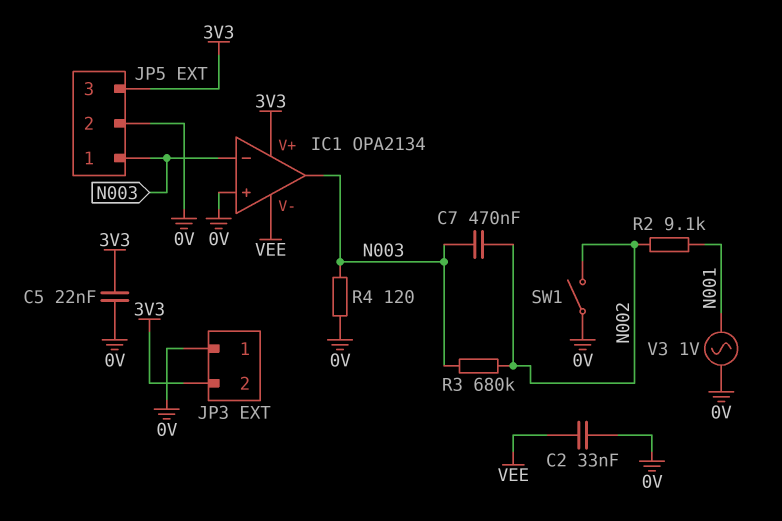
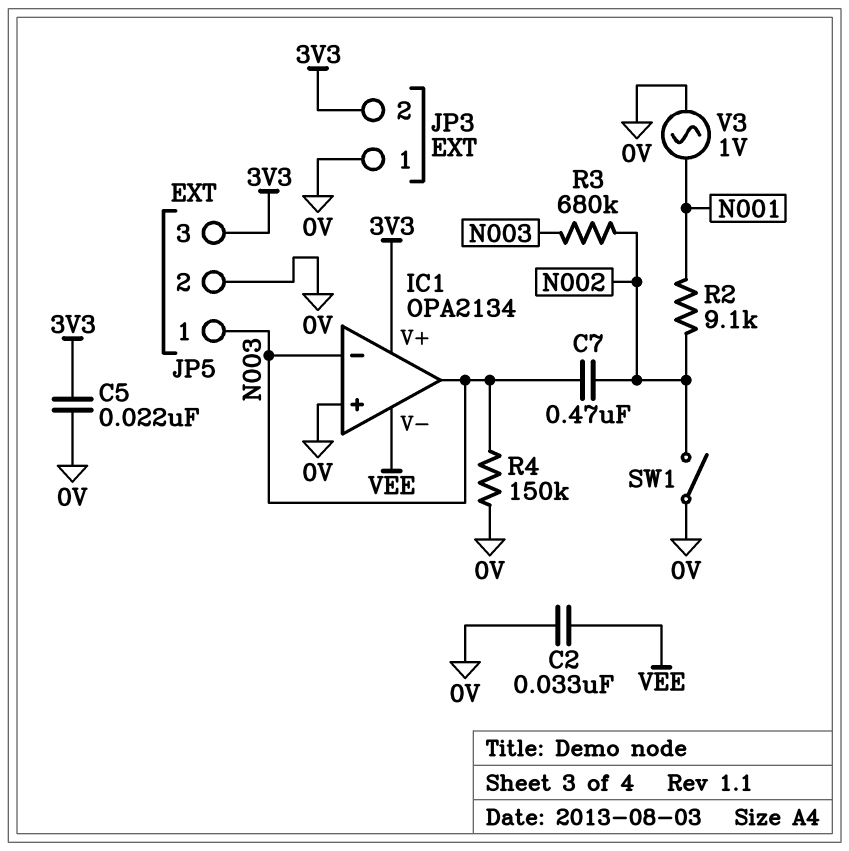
R4: 120 (0V, N003) -> 150k (0V, N003)

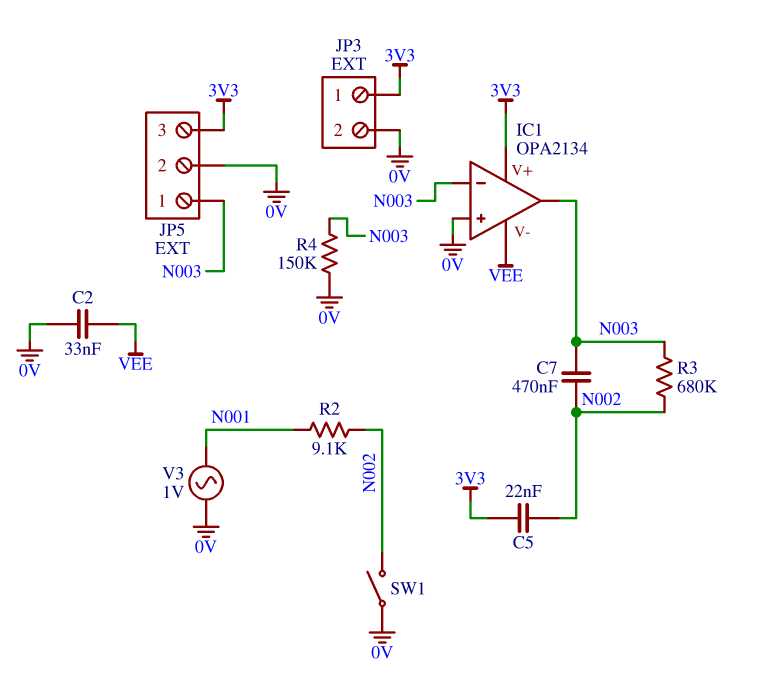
C5: 22nF (0V, 3V3) -> 22nF (3V3, N002)
JP3 pin 1: 0V -> 3V3
JP3 pin 2: 3V3 -> 0V

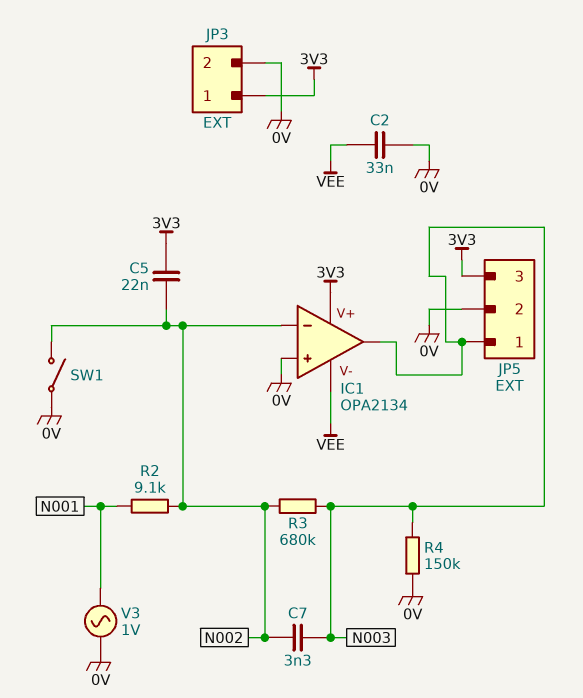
C7: 470nF (N002, N003) -> 3.3nF (N002, N003)
IC1 pin in-: N003 -> N002

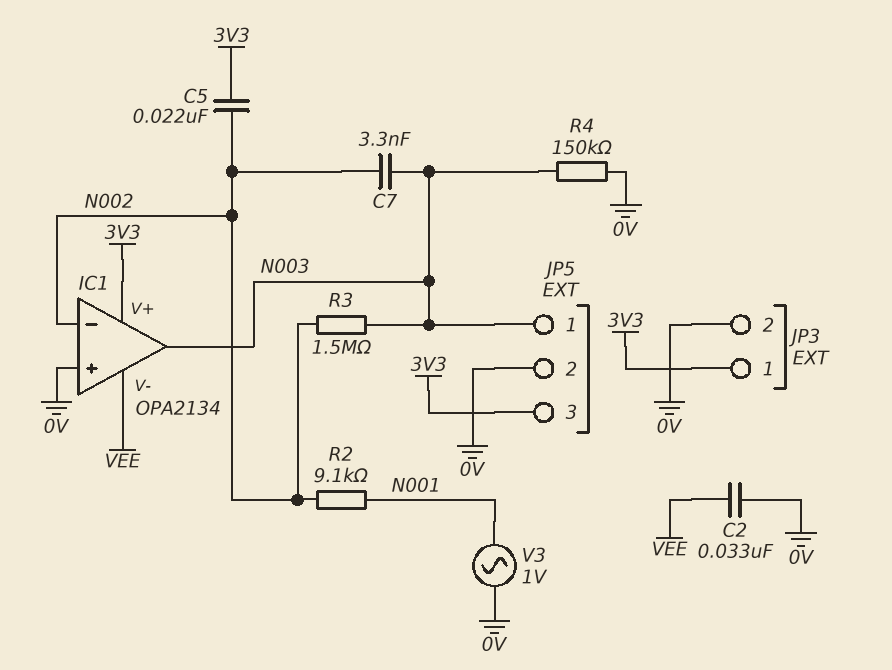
R3: 680k (N002, N003) -> 1.5M (N002, N003)
SW1: switch (0V, N002) -> none

